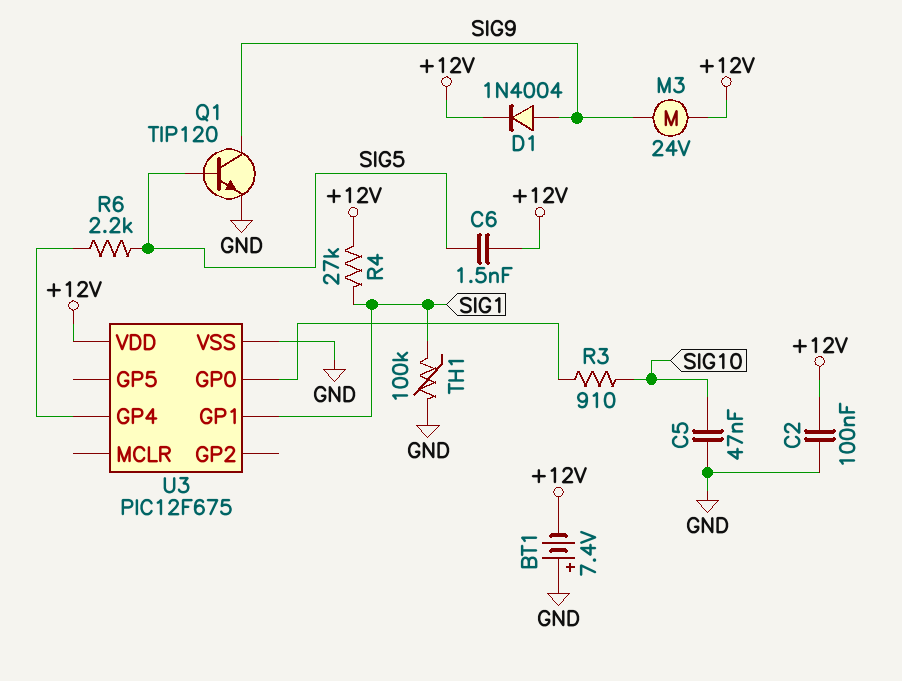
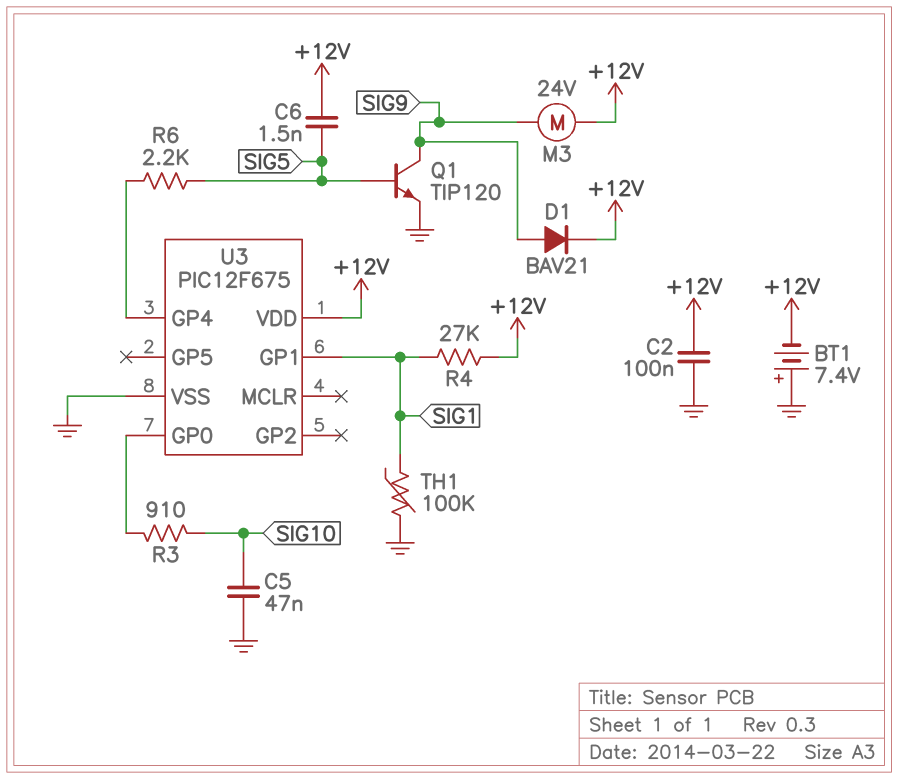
D1: diode 1N4004 (A SIG9, K +12V) -> diode BAV21 (A SIG9, K +12V)

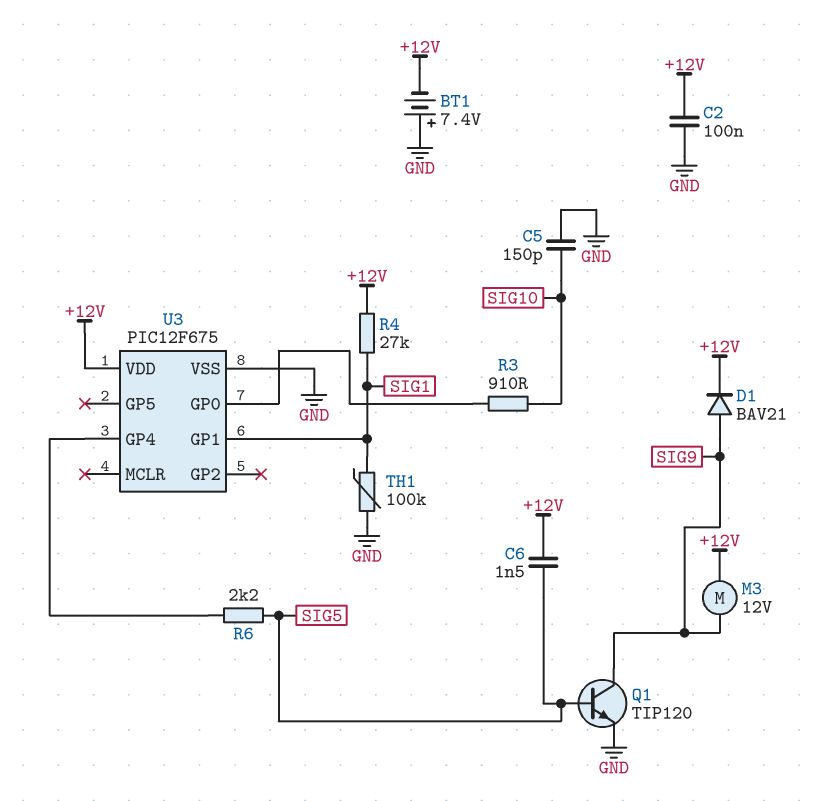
C5: 47nF (GND, SIG10) -> 150pF (GND, SIG10)
M3: motor 24V (+12V, SIG9) -> motor 12V (+12V, SIG9)

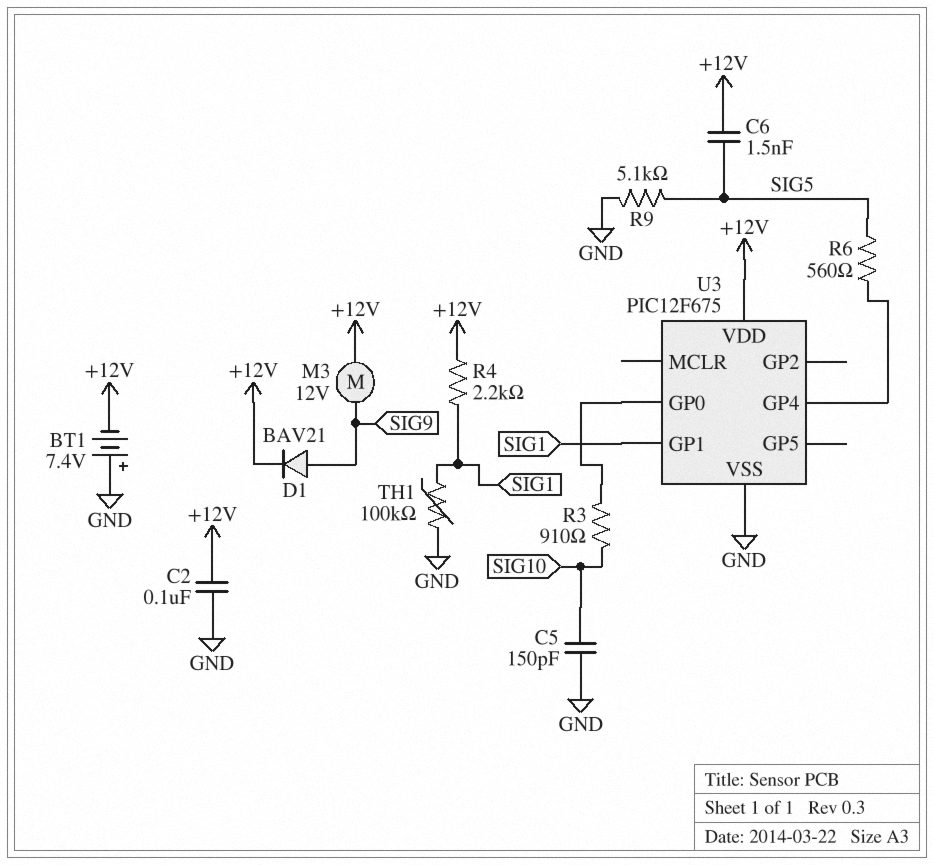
Q1: NPN TIP120 (B SIG5, C SIG9, E GND) -> none
R4: 27k (+12V, SIG1) -> 2.2k (+12V, SIG1)
R6: 2.2k (SIG5, U3/GP4) -> 560 (SIG5, U3/GP4)
R9: none -> 5.1k (GND, SIG5)

